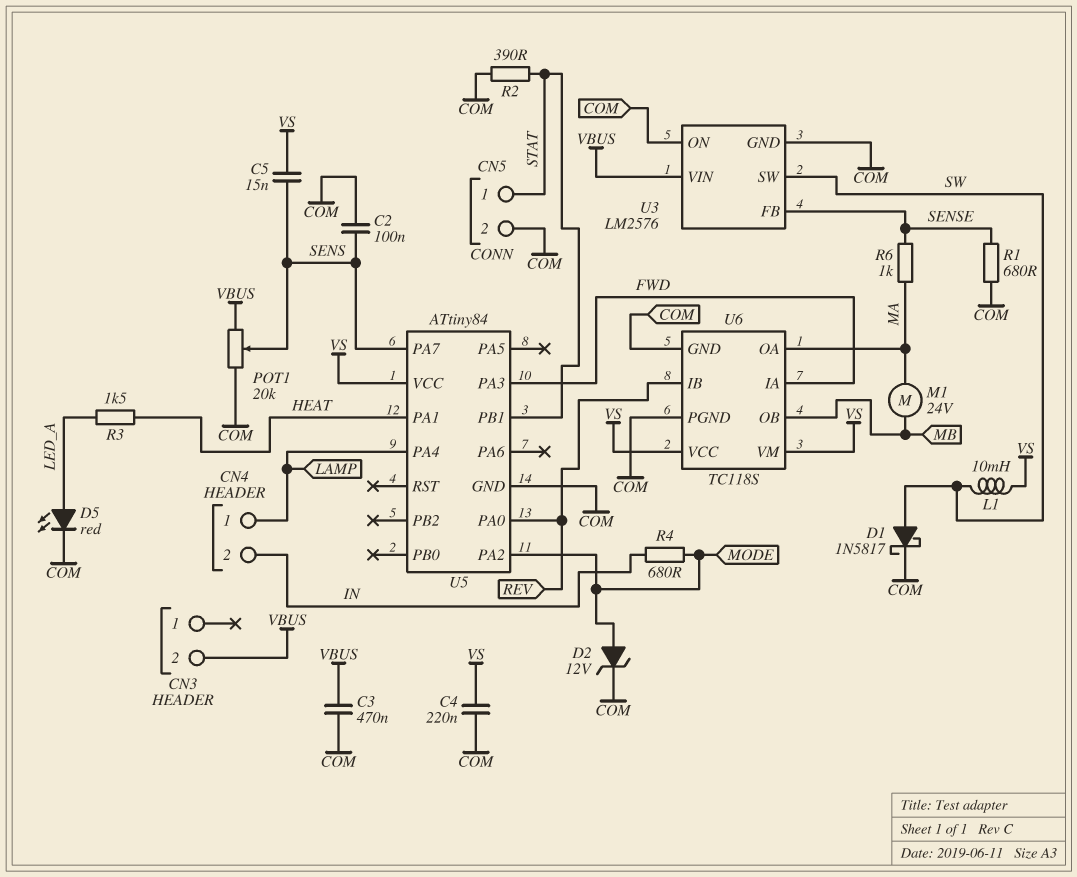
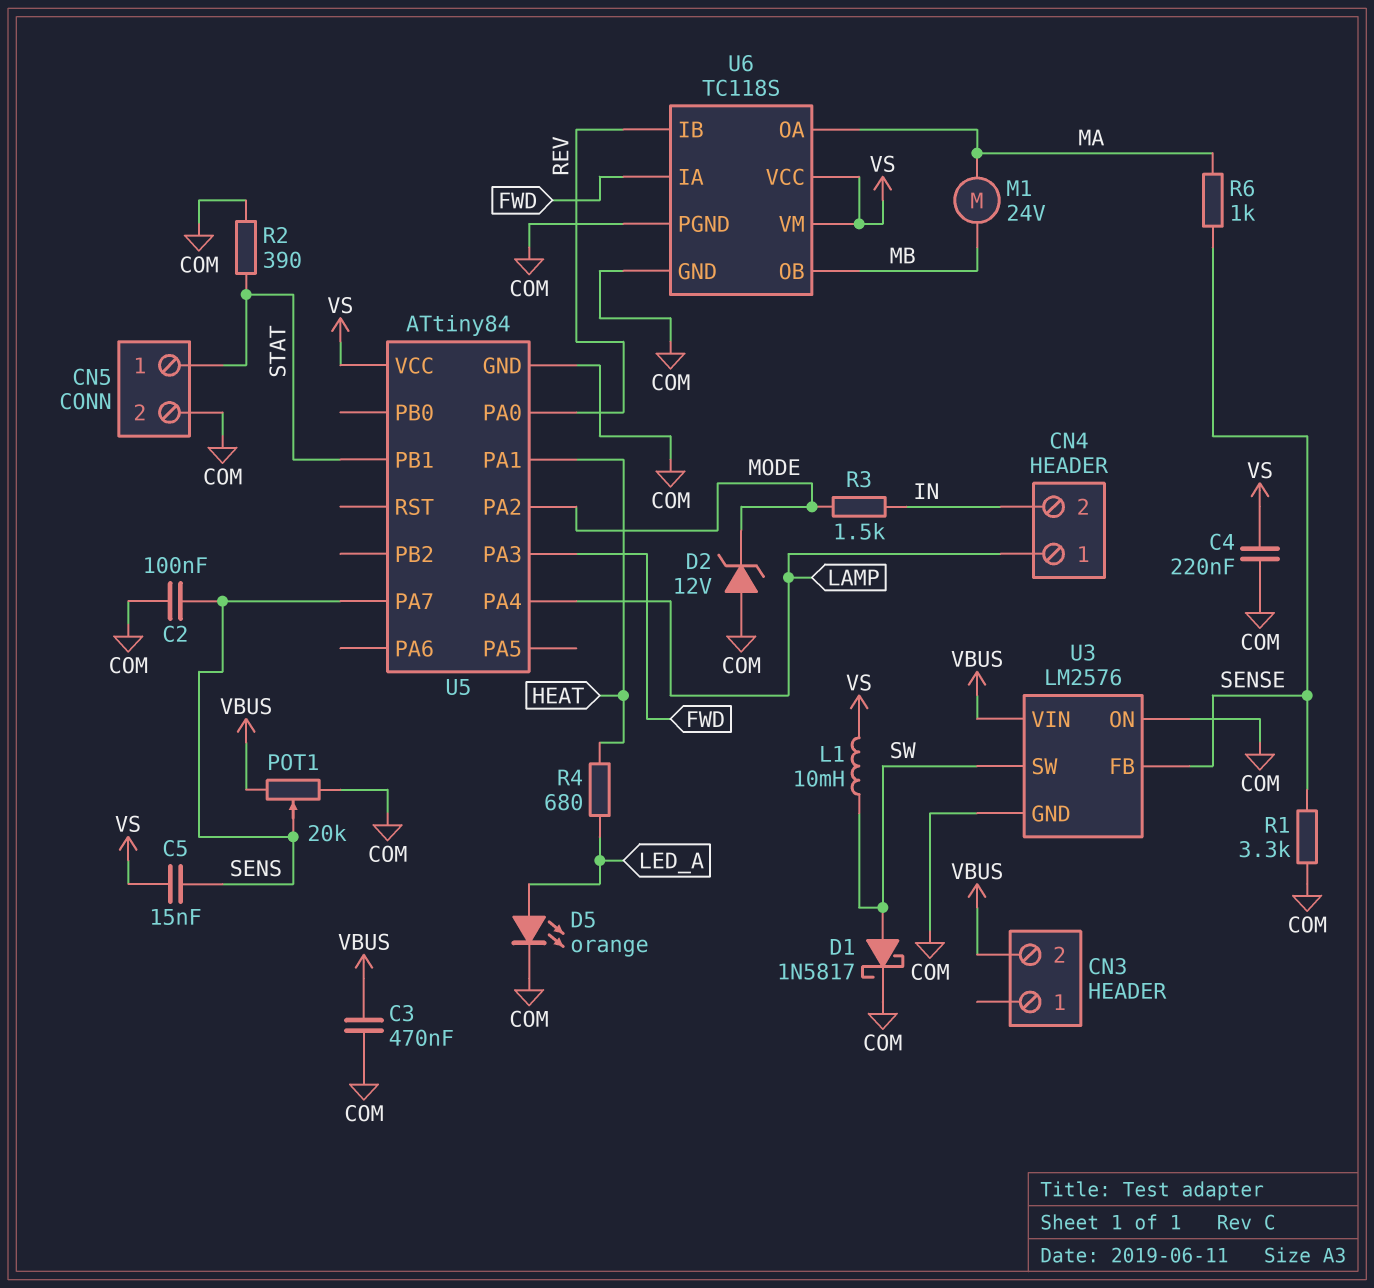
D2: zener 12V (A MODE, K COM) -> zener 12V (A COM, K MODE)
D5: LED red (A LED_A, K COM) -> LED orange (A LED_A, K COM)
R1: 680 (COM, SENSE) -> 3.3k (COM, SENSE)
R3: 1.5k (HEAT, LED_A) -> 1.5k (IN, MODE)
R4: 680 (IN, MODE) -> 680 (HEAT, LED_A)

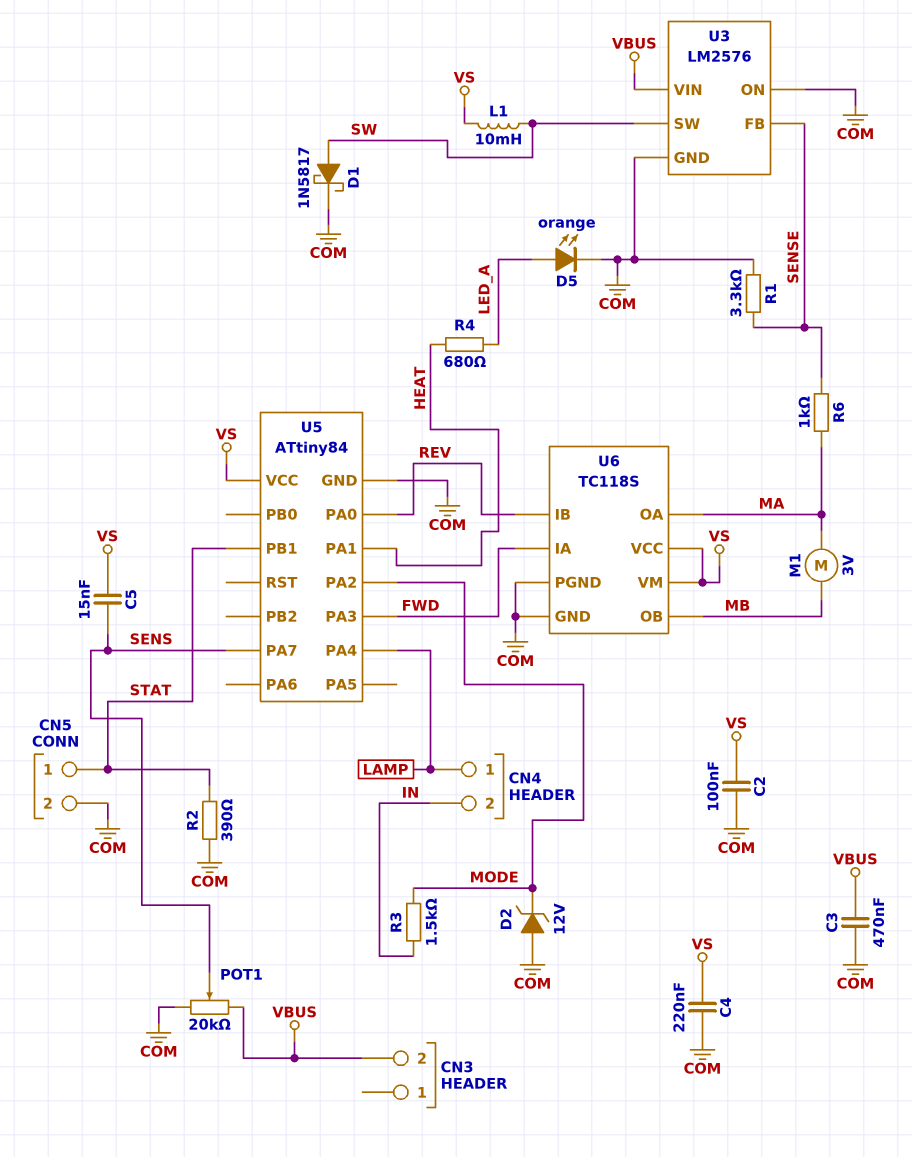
C2: 100nF (COM, SENS) -> 100nF (COM, VS)
M1: motor 24V (MA, MB) -> motor 3V (MA, MB)

